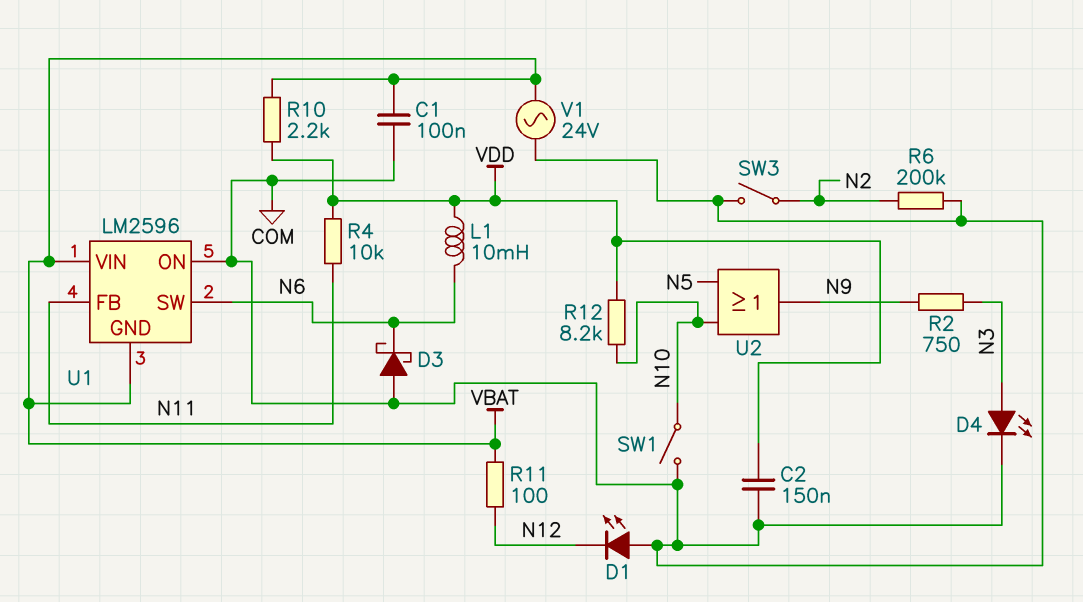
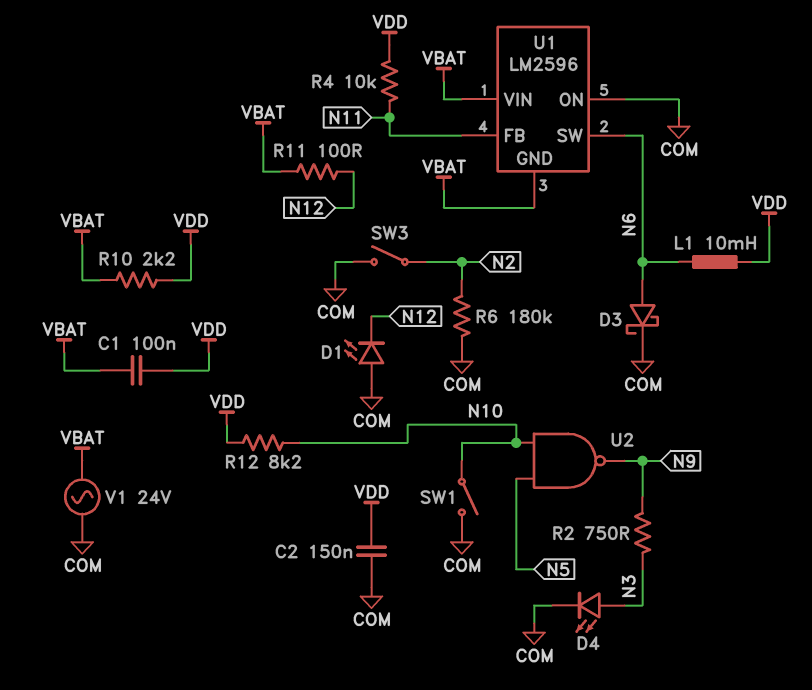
C1: 100nF (COM, VBAT) -> 100nF (VBAT, VDD)
D3: schottky (A COM, K N6) -> schottky (A N6, K COM)
R6: 200k (COM, N2) -> 180k (COM, N2)
U2: OR (in N5, in N10, out N9) -> NAND (in N5, in N10, out N9)

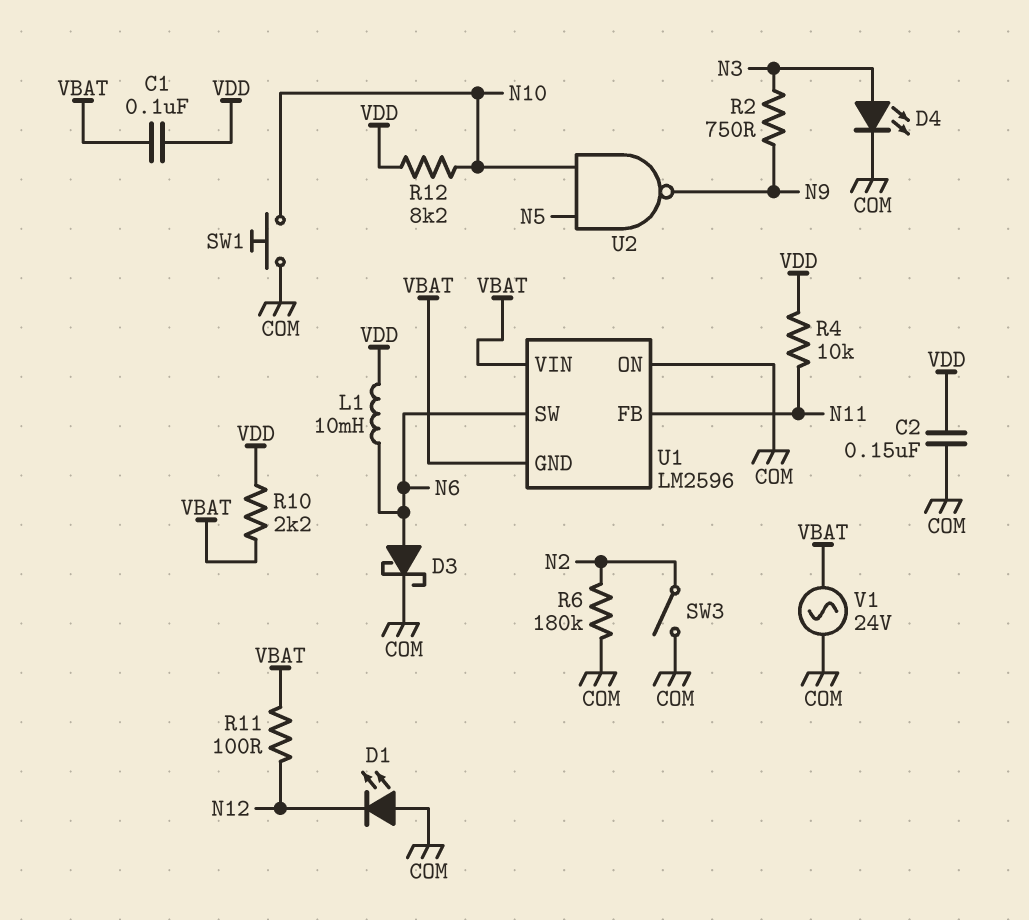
SW1: switch (COM, N10) -> button (COM, N10)

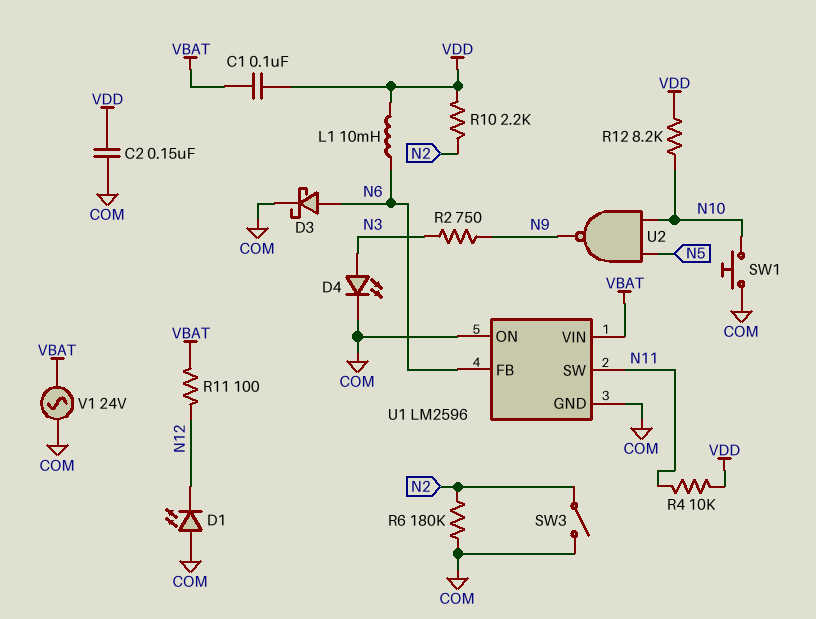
R10: 2.2k (VBAT, VDD) -> 2.2k (N2, VDD)
U1 pin FB: N11 -> N6
U1 pin GND: VBAT -> COM
U1 pin SW: N6 -> N11

